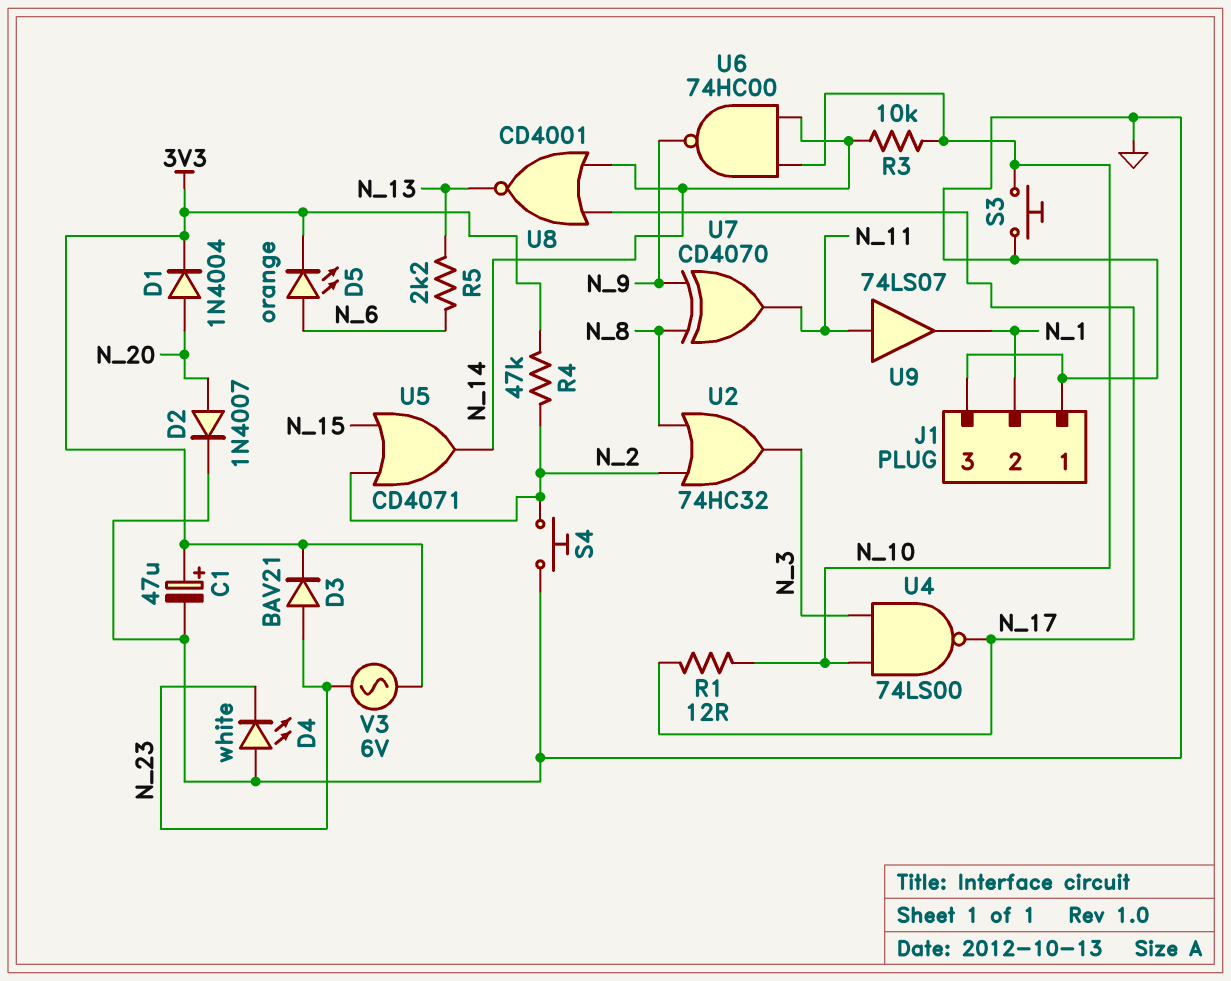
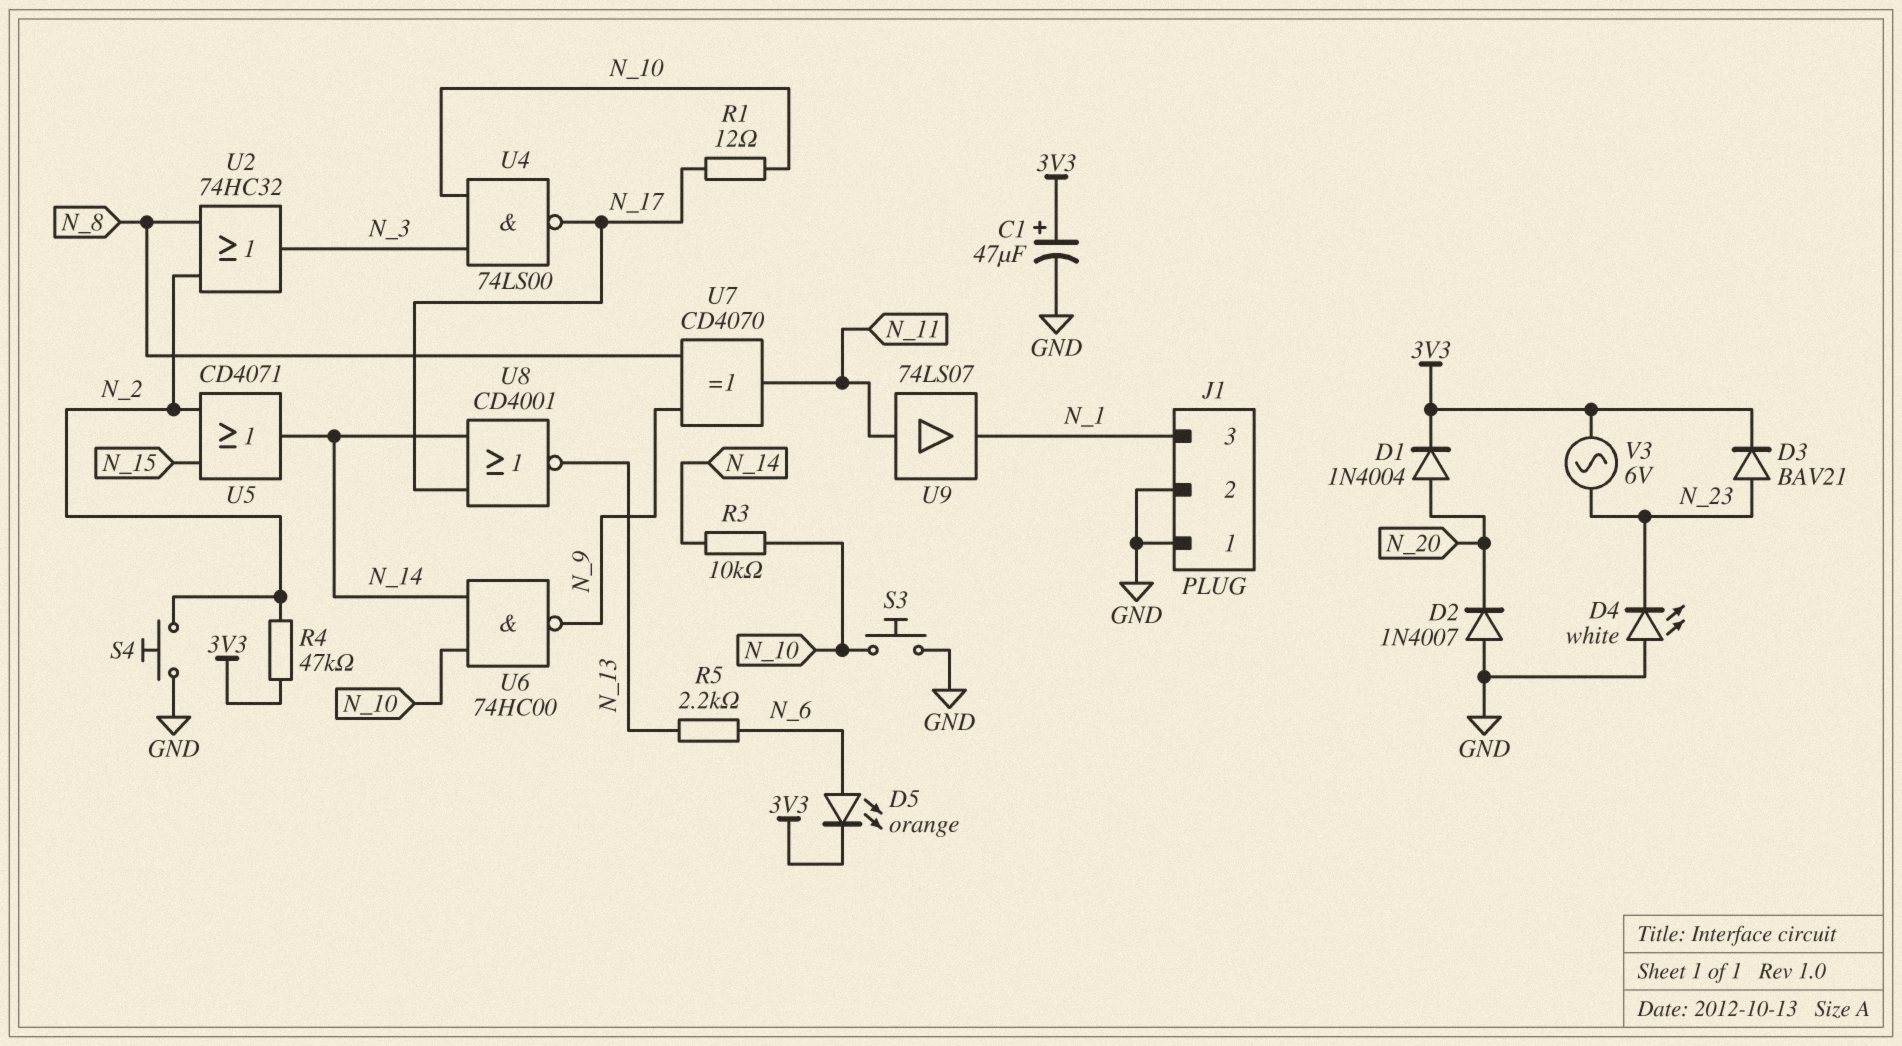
D2: diode 1N4007 (A N_20, K GND) -> diode 1N4007 (A GND, K N_20)
J1 pin 2: N_1 -> GND
J1 pin 3: GND -> N_1

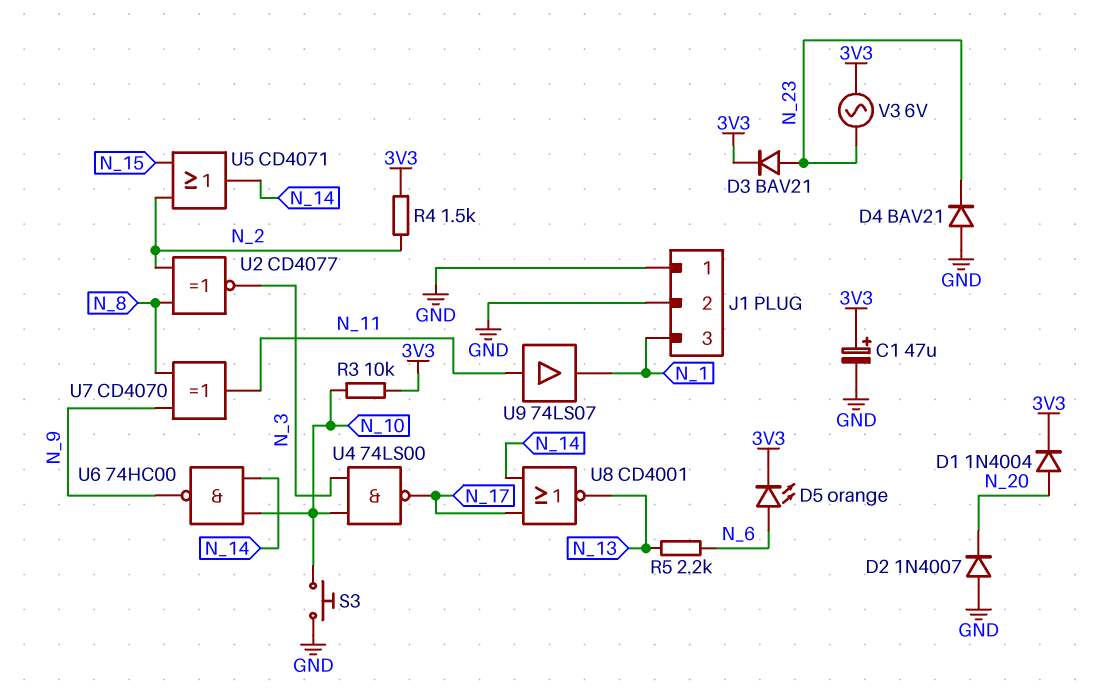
D4: LED white (A GND, K N_23) -> diode BAV21 (A GND, K N_23)
R1: 12 (N_10, N_17) -> none
R3: 10k (N_10, N_14) -> 10k (3V3, N_10)
R4: 47k (3V3, N_2) -> 1.5k (3V3, N_2)
S4: button (GND, N_2) -> none
U2: OR 74HC32 (in N_2, in N_8, out N_3) -> XNOR CD4077 (in N_2, in N_8, out N_3)

